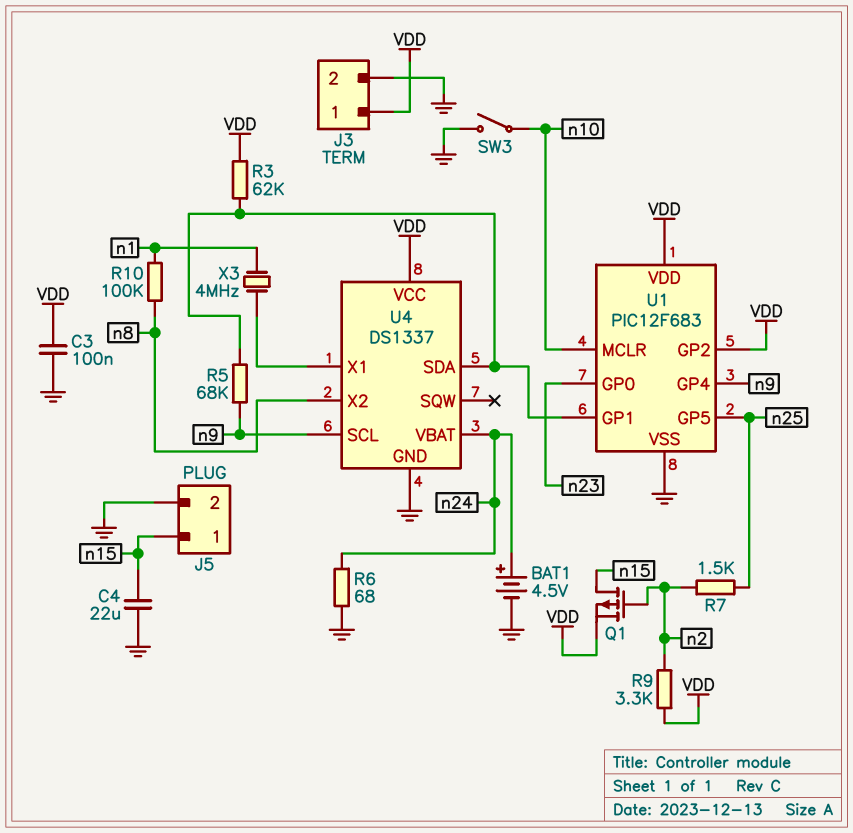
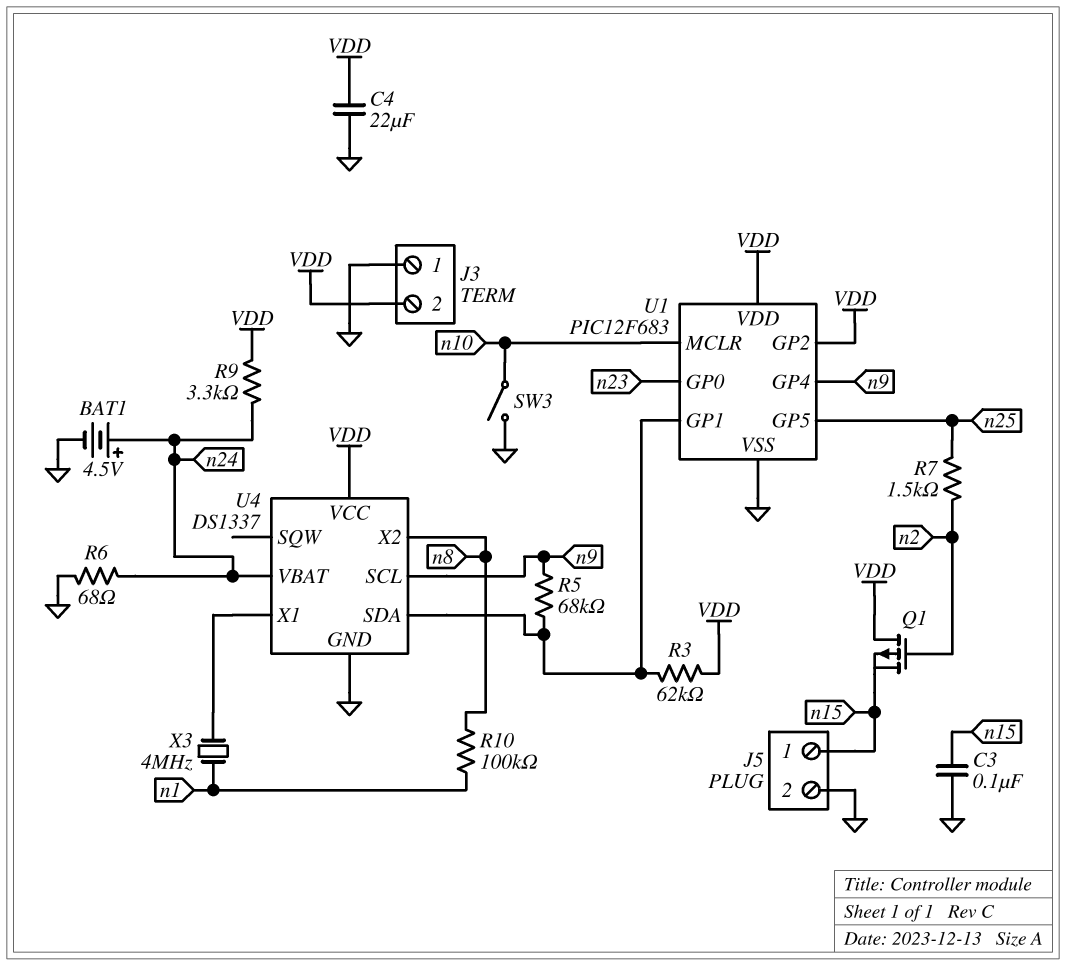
C3: 100nF (GND, VDD) -> 100nF (GND, n15)
C4: 22uF (GND, n15) -> 22uF (GND, VDD)
J3 pin 1: VDD -> GND
J3 pin 2: GND -> VDD
Q1: PMOS (G n2, D n15, S VDD) -> PMOS (G n2, D VDD, S n15)
R9: 3.3k (VDD, n2) -> 3.3k (VDD, n24)

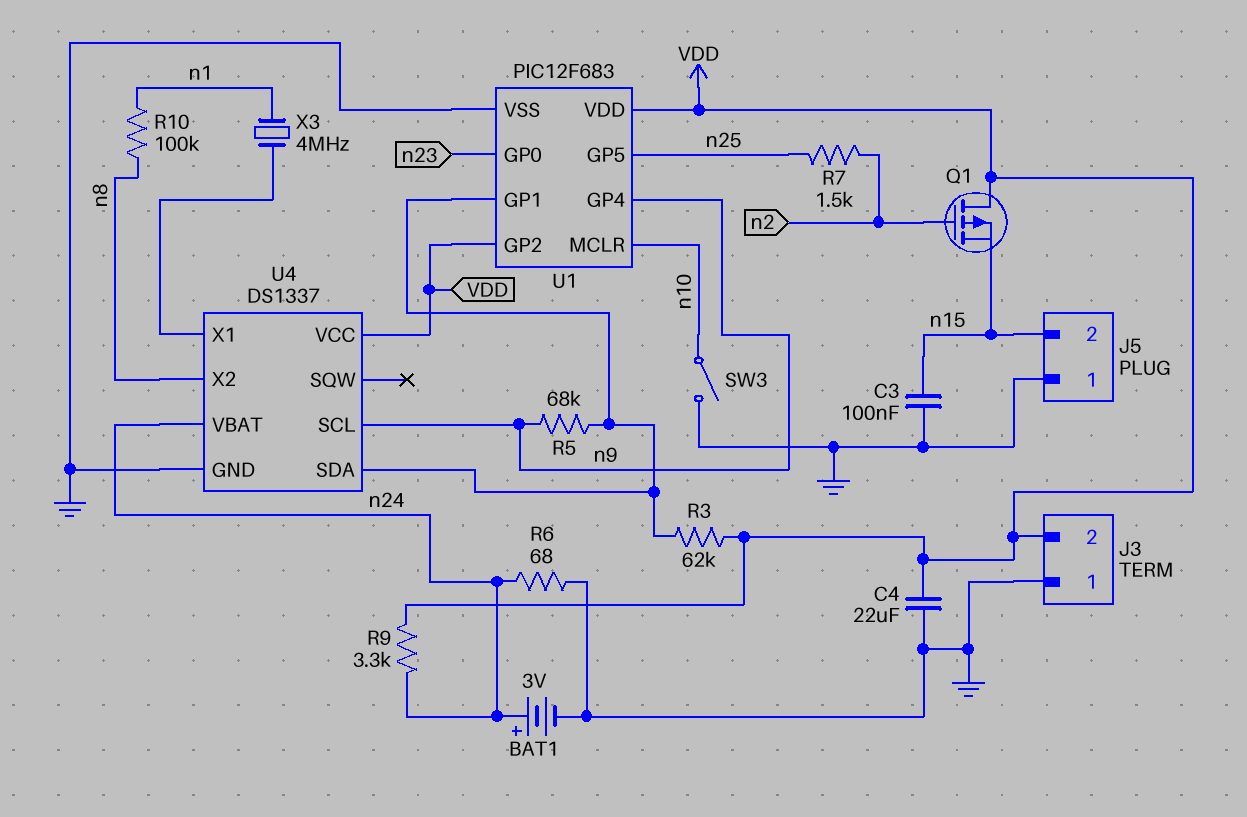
BAT1: 4.5V (plus n24, minus GND) -> 3V (plus n24, minus GND)
J5 pin 1: n15 -> GND
J5 pin 2: GND -> n15

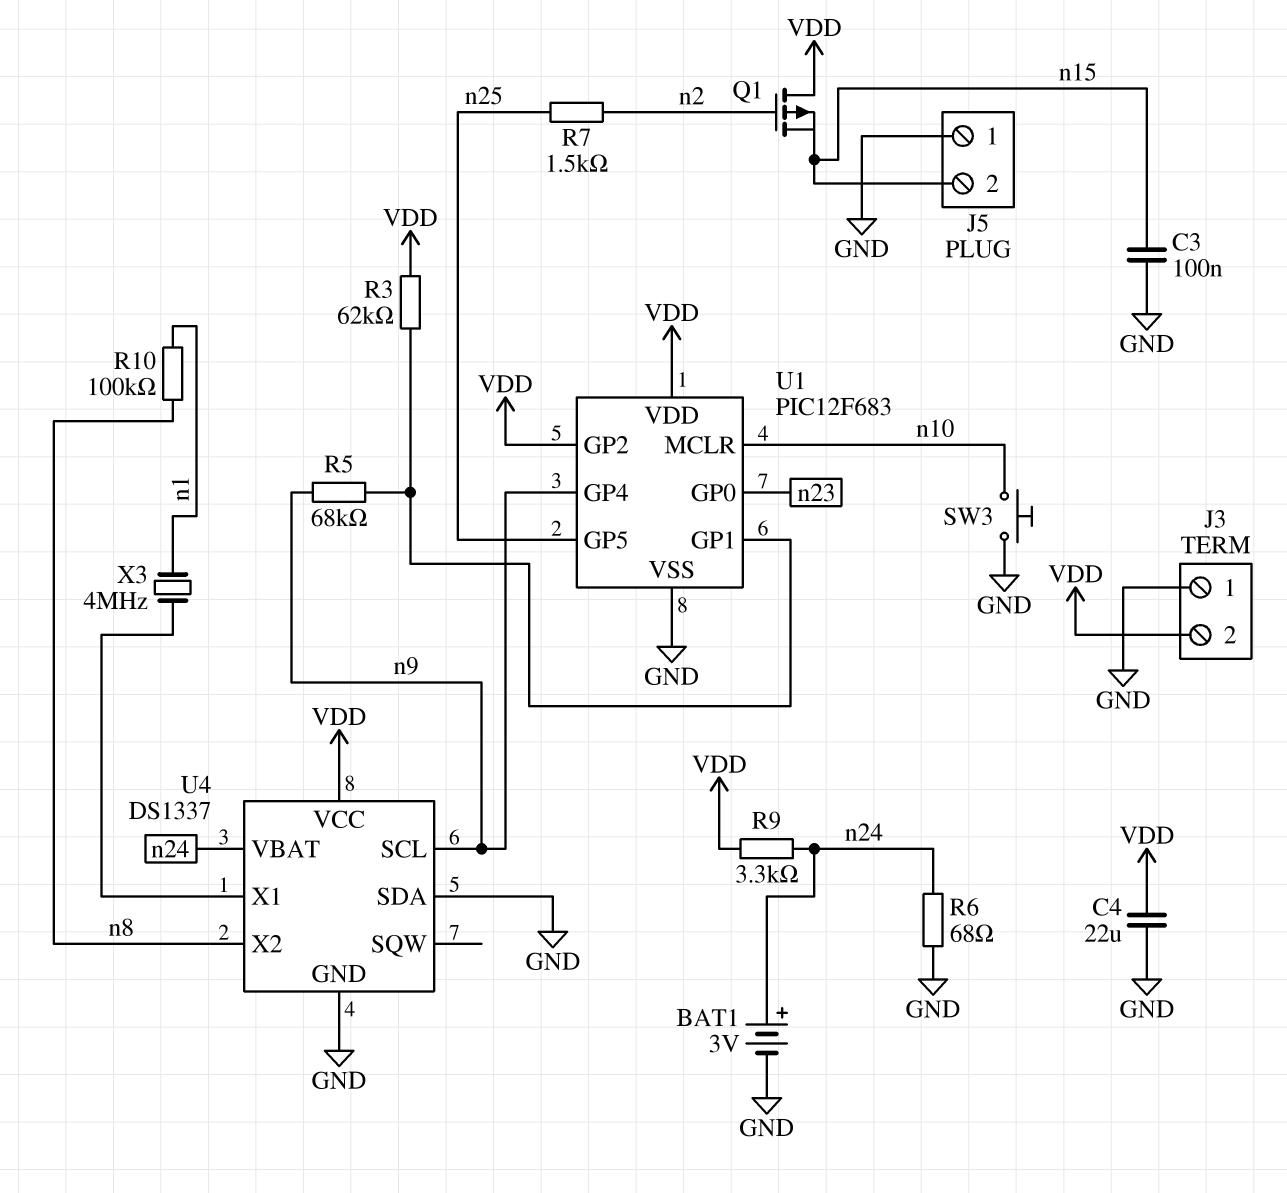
SW3: switch (GND, n10) -> button (GND, n10)
U4 pin SDA: U1/GP1 -> GND

